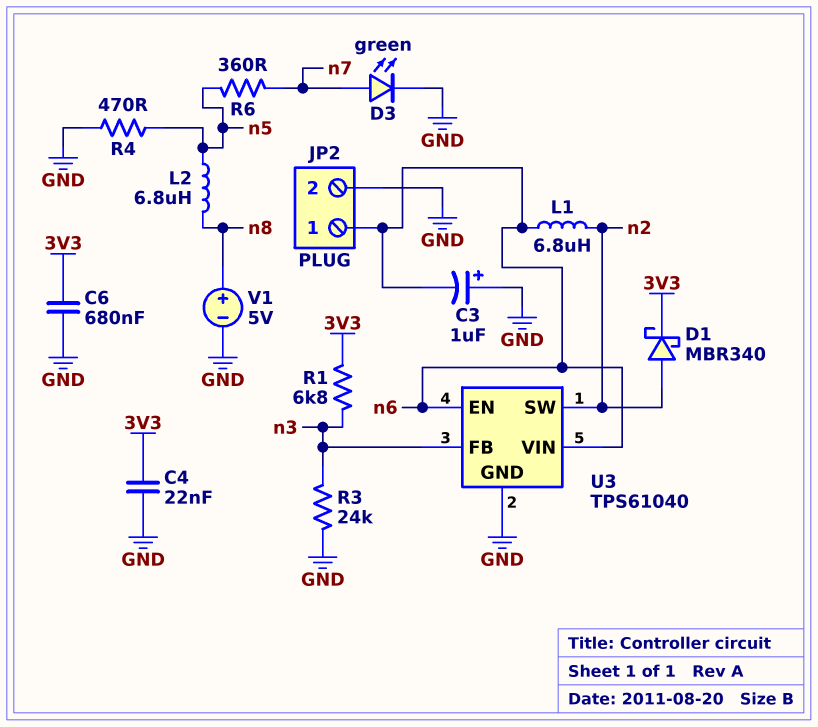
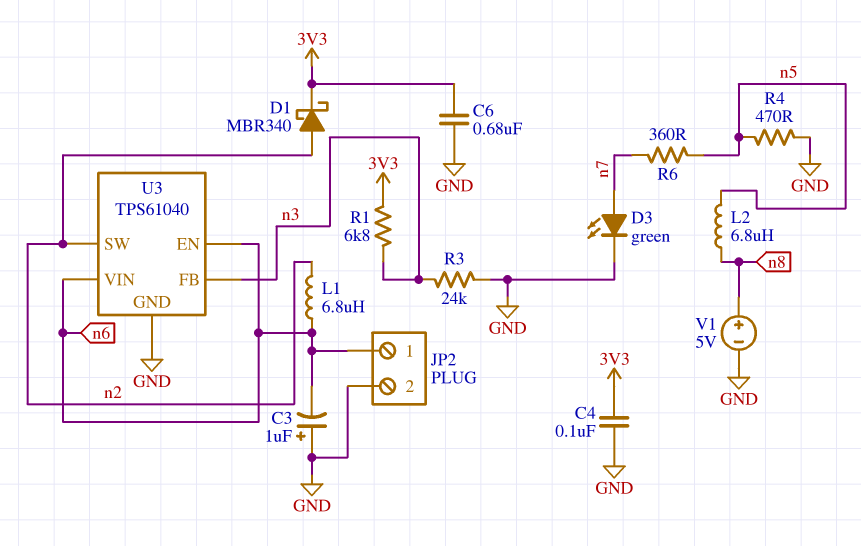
C4: 22nF (3V3, GND) -> 100nF (3V3, GND)

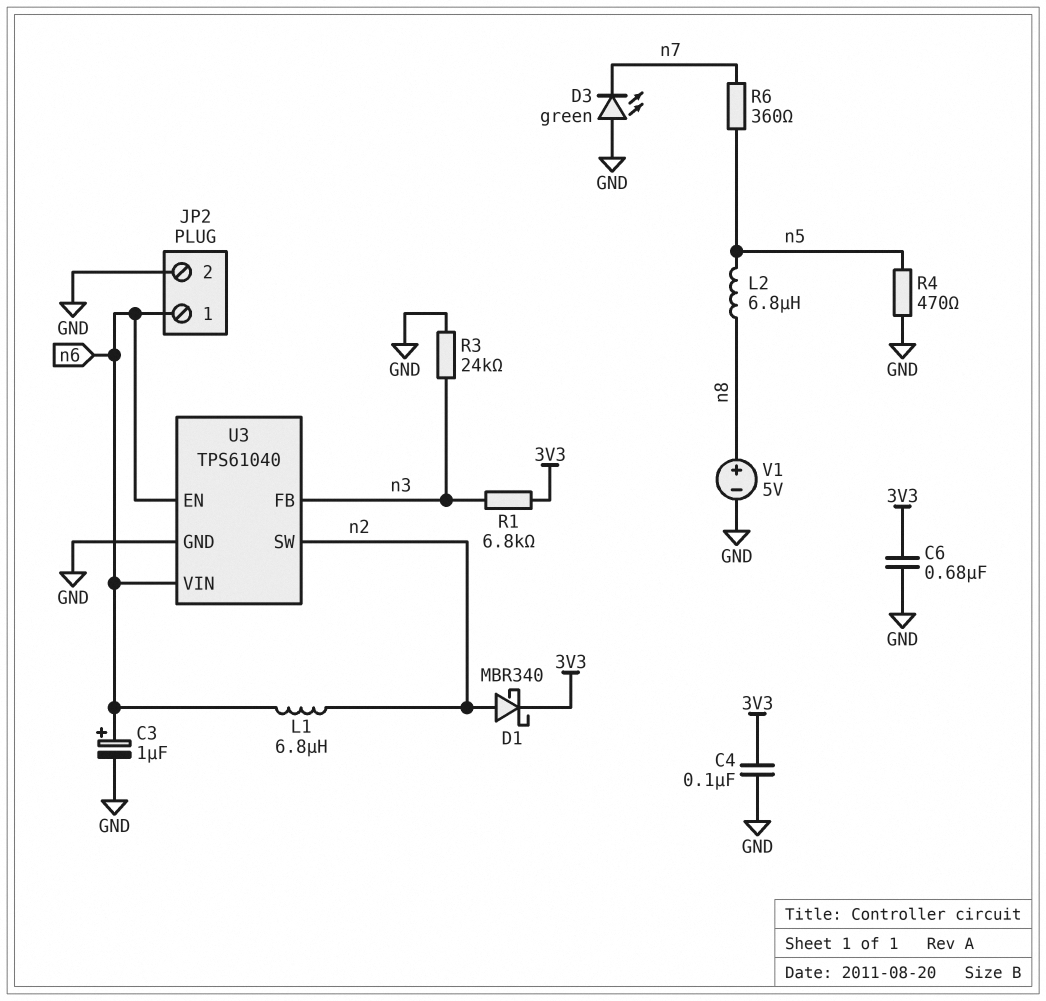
C3: 1uF (plus GND, minus n6) -> 1uF (plus n6, minus GND)
D3: LED green (A n7, K GND) -> LED green (A GND, K n7)

